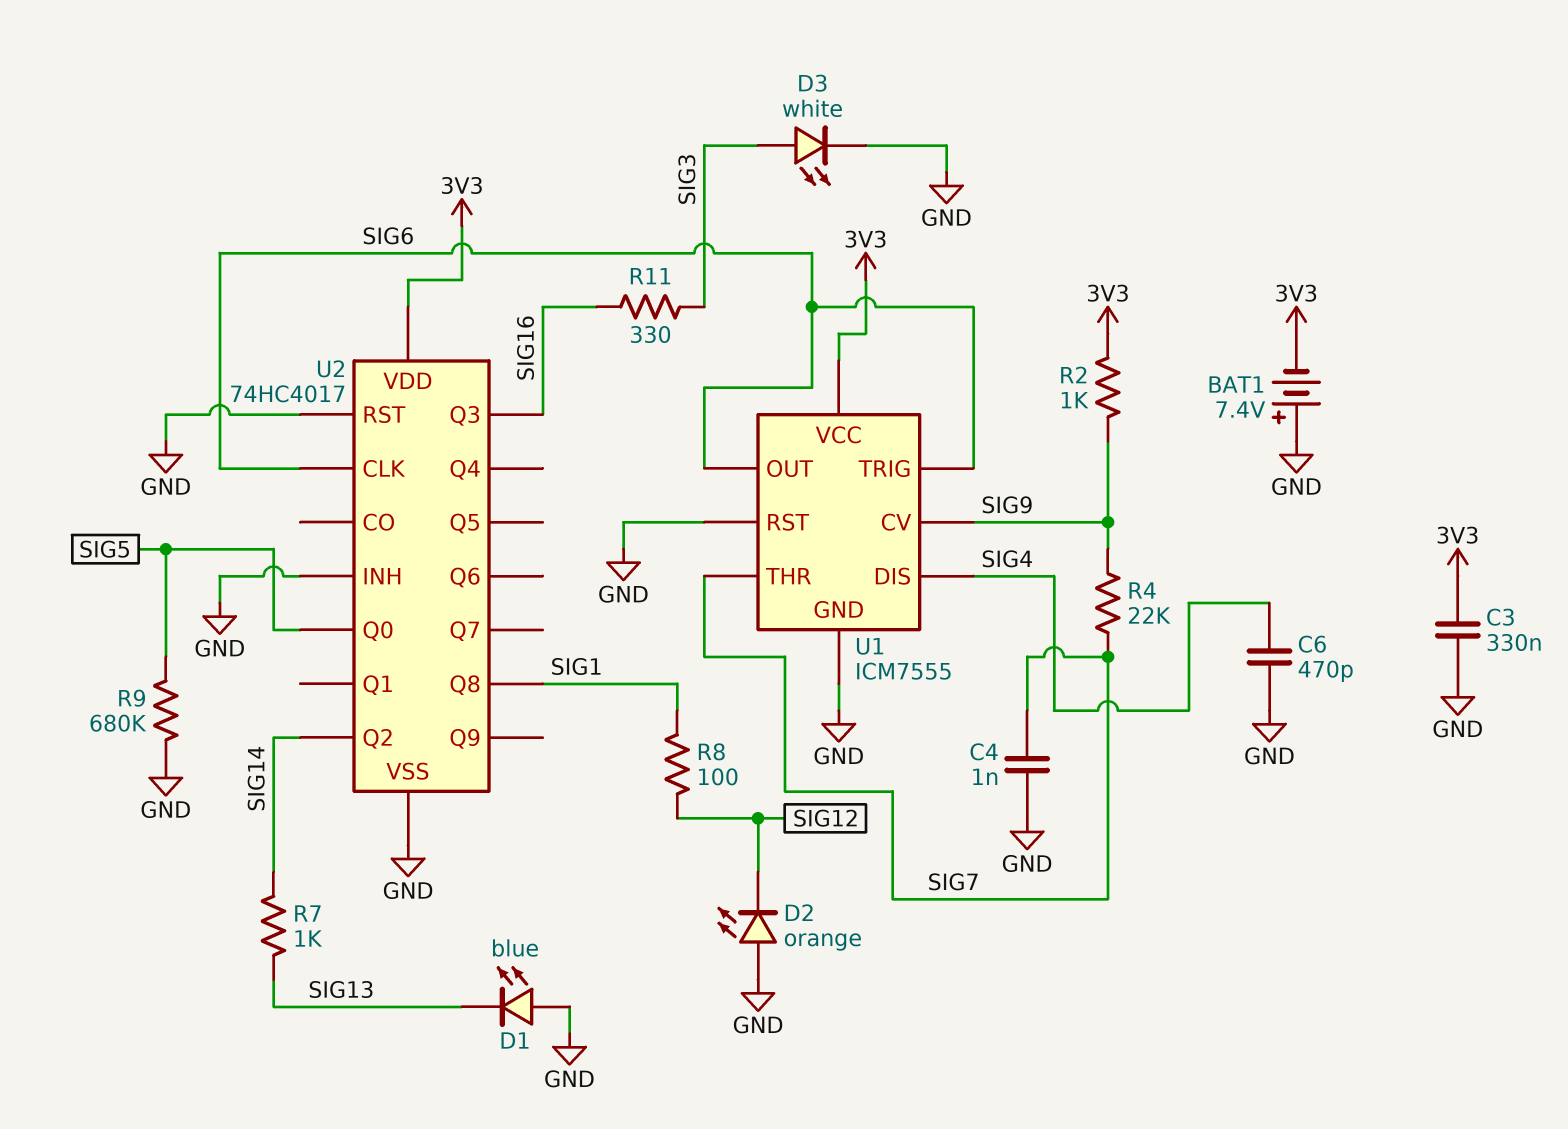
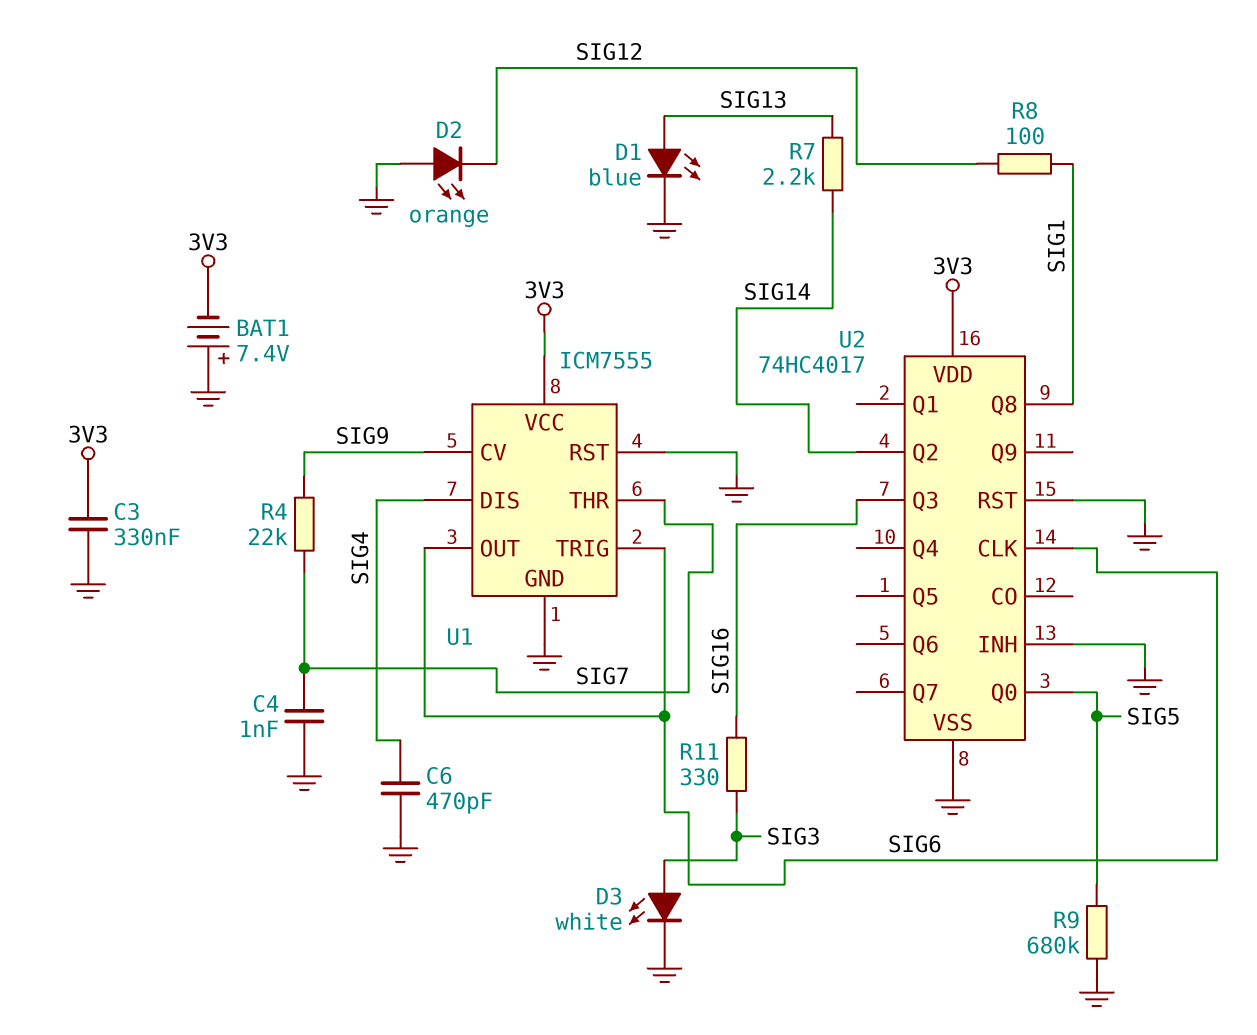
D1: LED blue (A GND, K SIG13) -> LED blue (A SIG13, K GND)
R2: 1k (3V3, SIG9) -> none
R7: 1k (SIG13, SIG14) -> 2.2k (SIG13, SIG14)

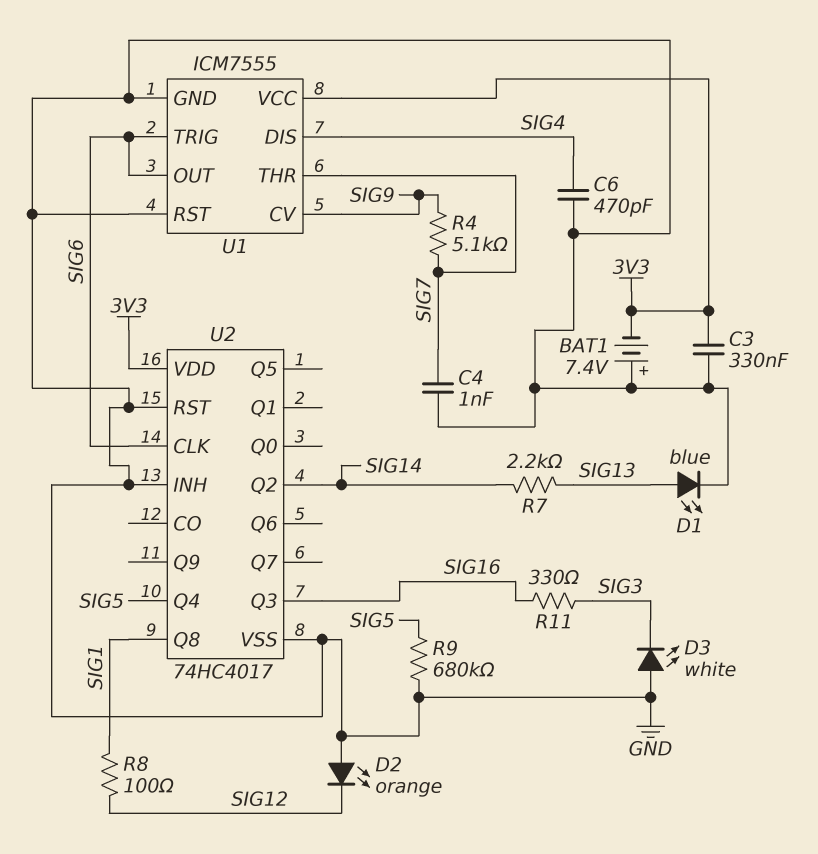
D3: LED white (A SIG3, K GND) -> LED white (A GND, K SIG3)
R4: 22k (SIG7, SIG9) -> 5.1k (SIG7, SIG9)
U2 pin Q0: SIG5 -> none
U2 pin Q4: none -> SIG5

